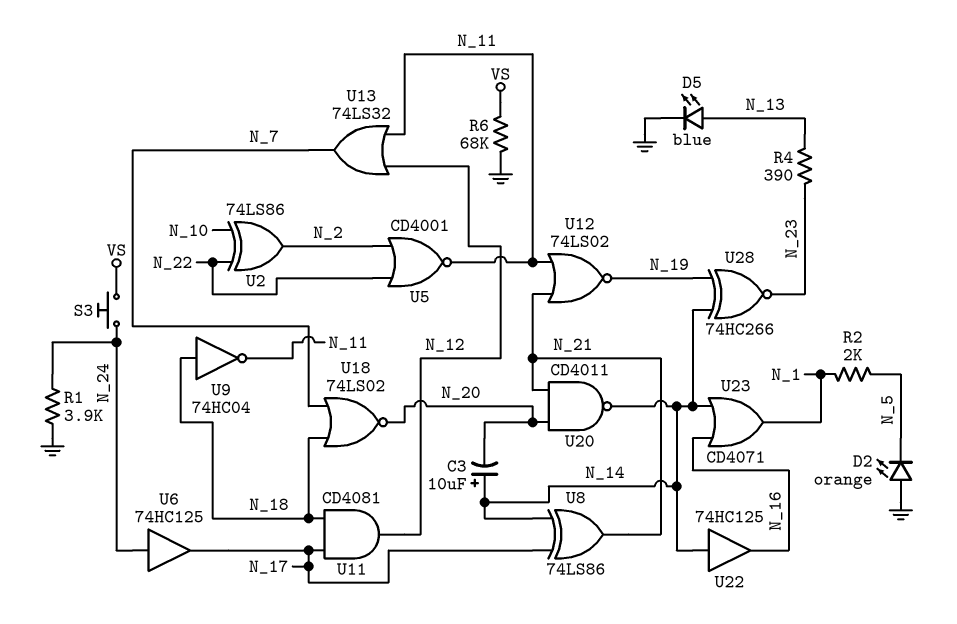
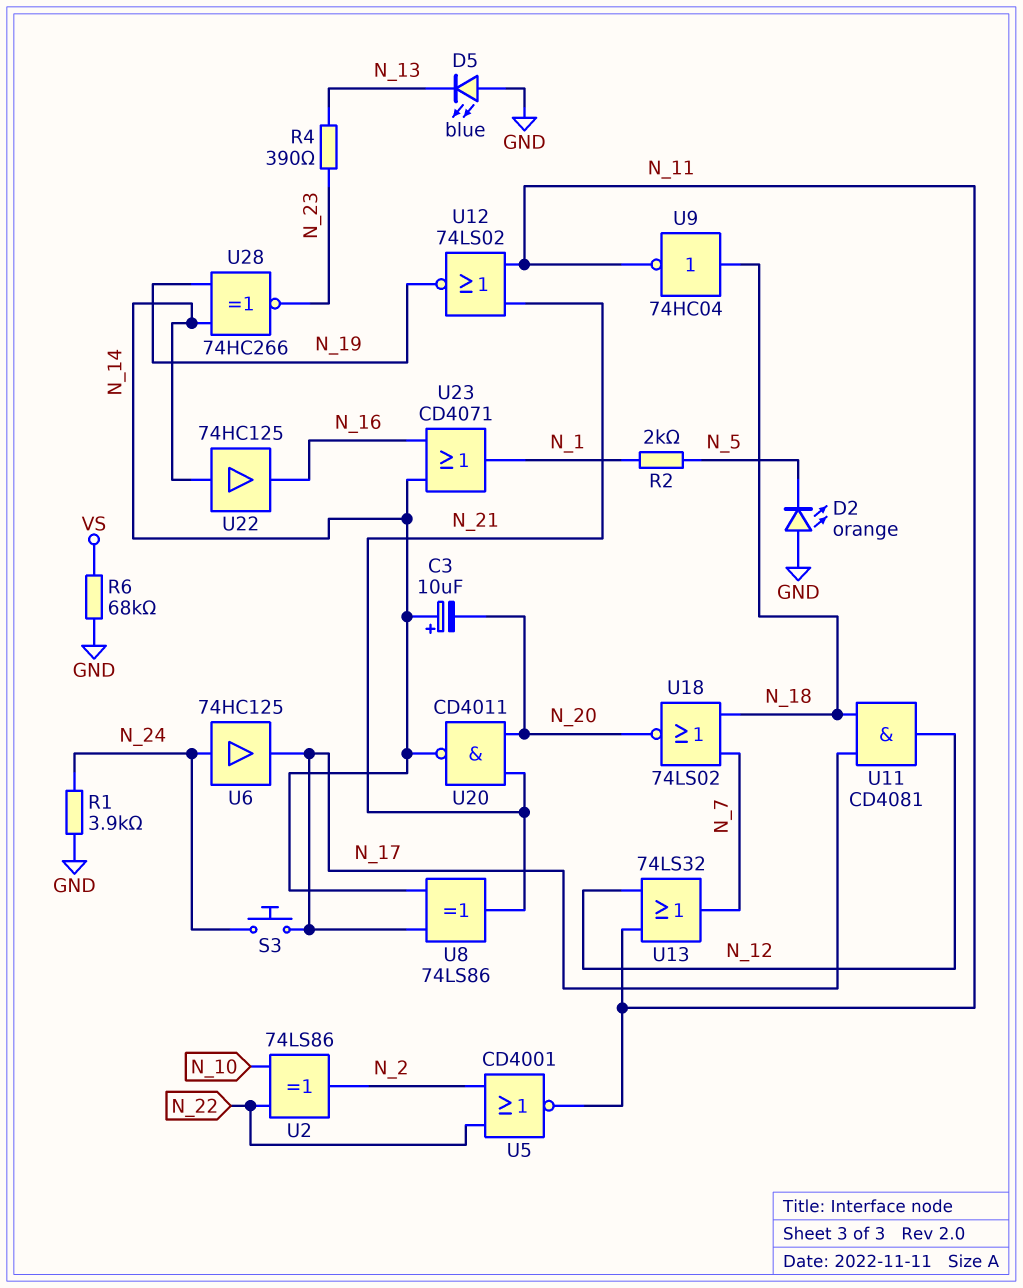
D5: LED blue (A N_13, K GND) -> LED blue (A GND, K N_13)
S3: button (N_24, VS) -> button (N_17, N_24)

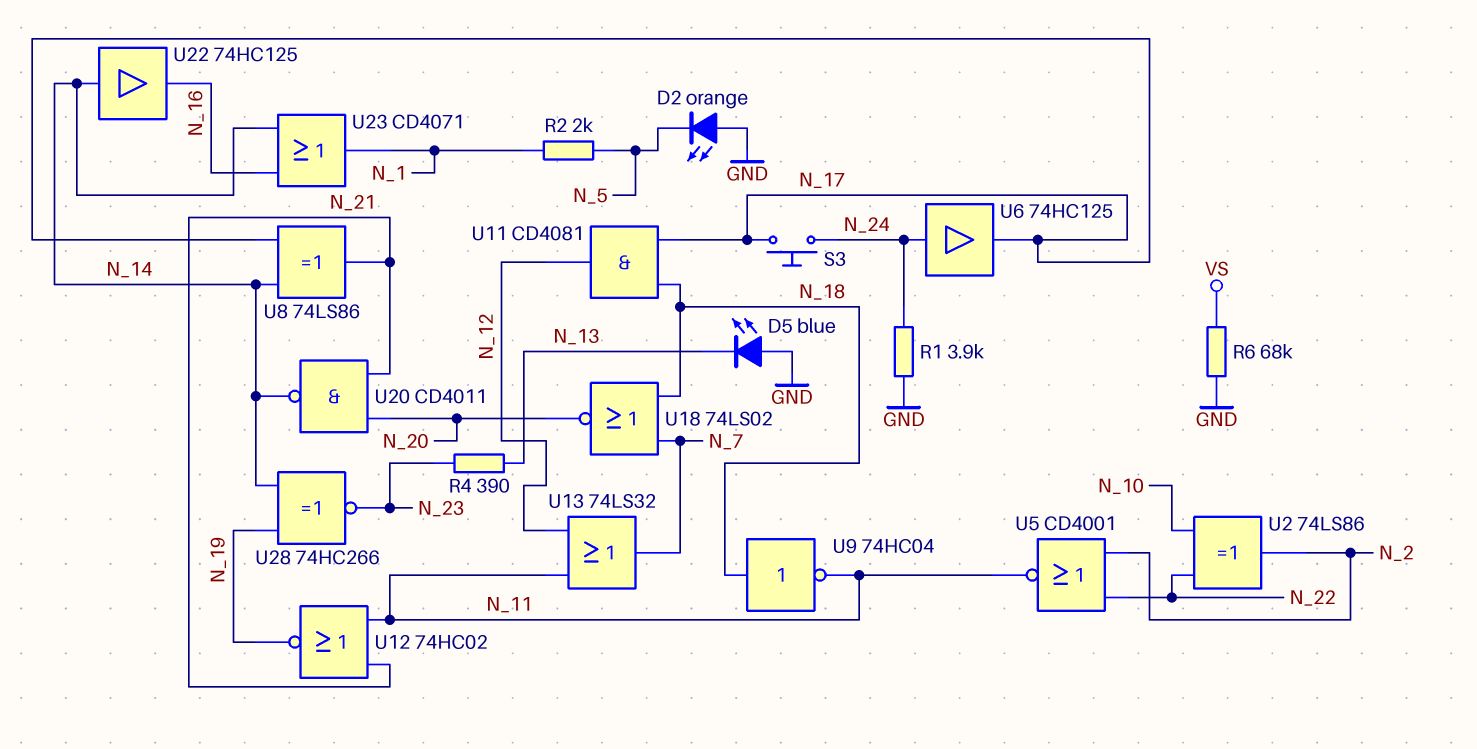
C3: 10uF (plus N_14, minus N_20) -> none
U12: NOR 74LS02 (in N_11, in N_21, out N_19) -> NOR 74HC02 (in N_11, in N_21, out N_19)

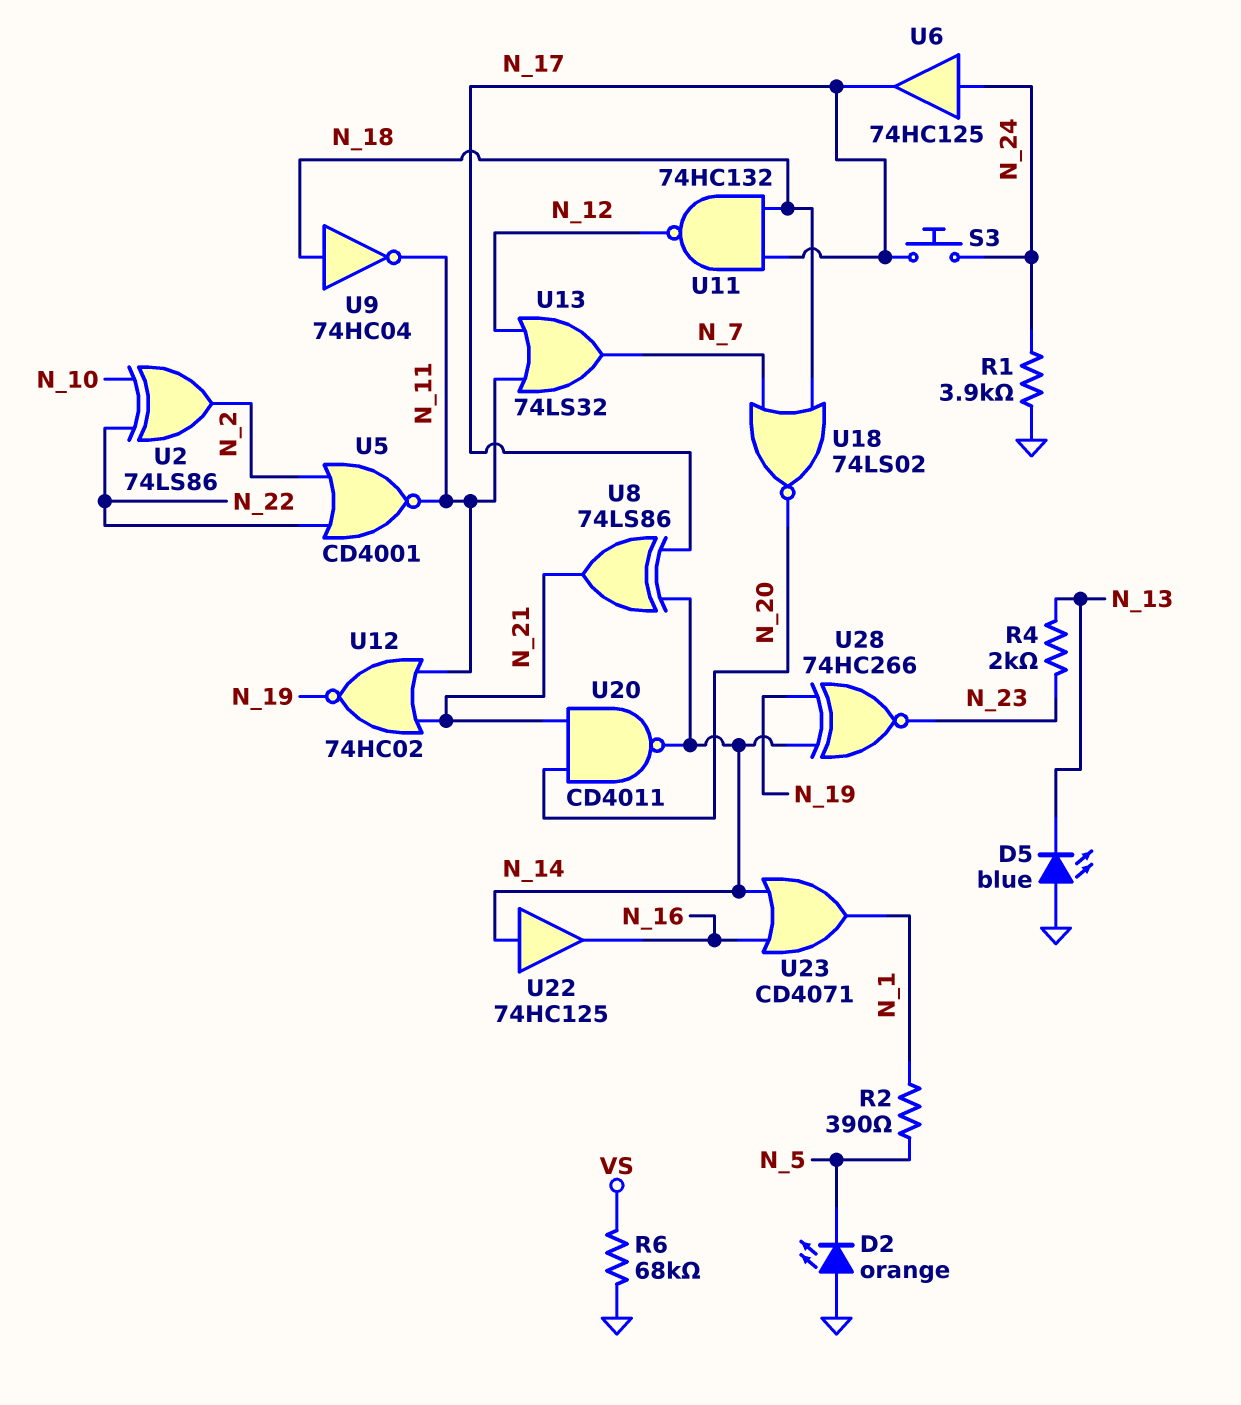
R2: 2k (N_1, N_5) -> 390 (N_1, N_5)
R4: 390 (N_13, N_23) -> 2k (N_13, N_23)
U11: AND CD4081 (in N_17, in N_18, out N_12) -> NAND 74HC132 (in N_17, in N_18, out N_12)

